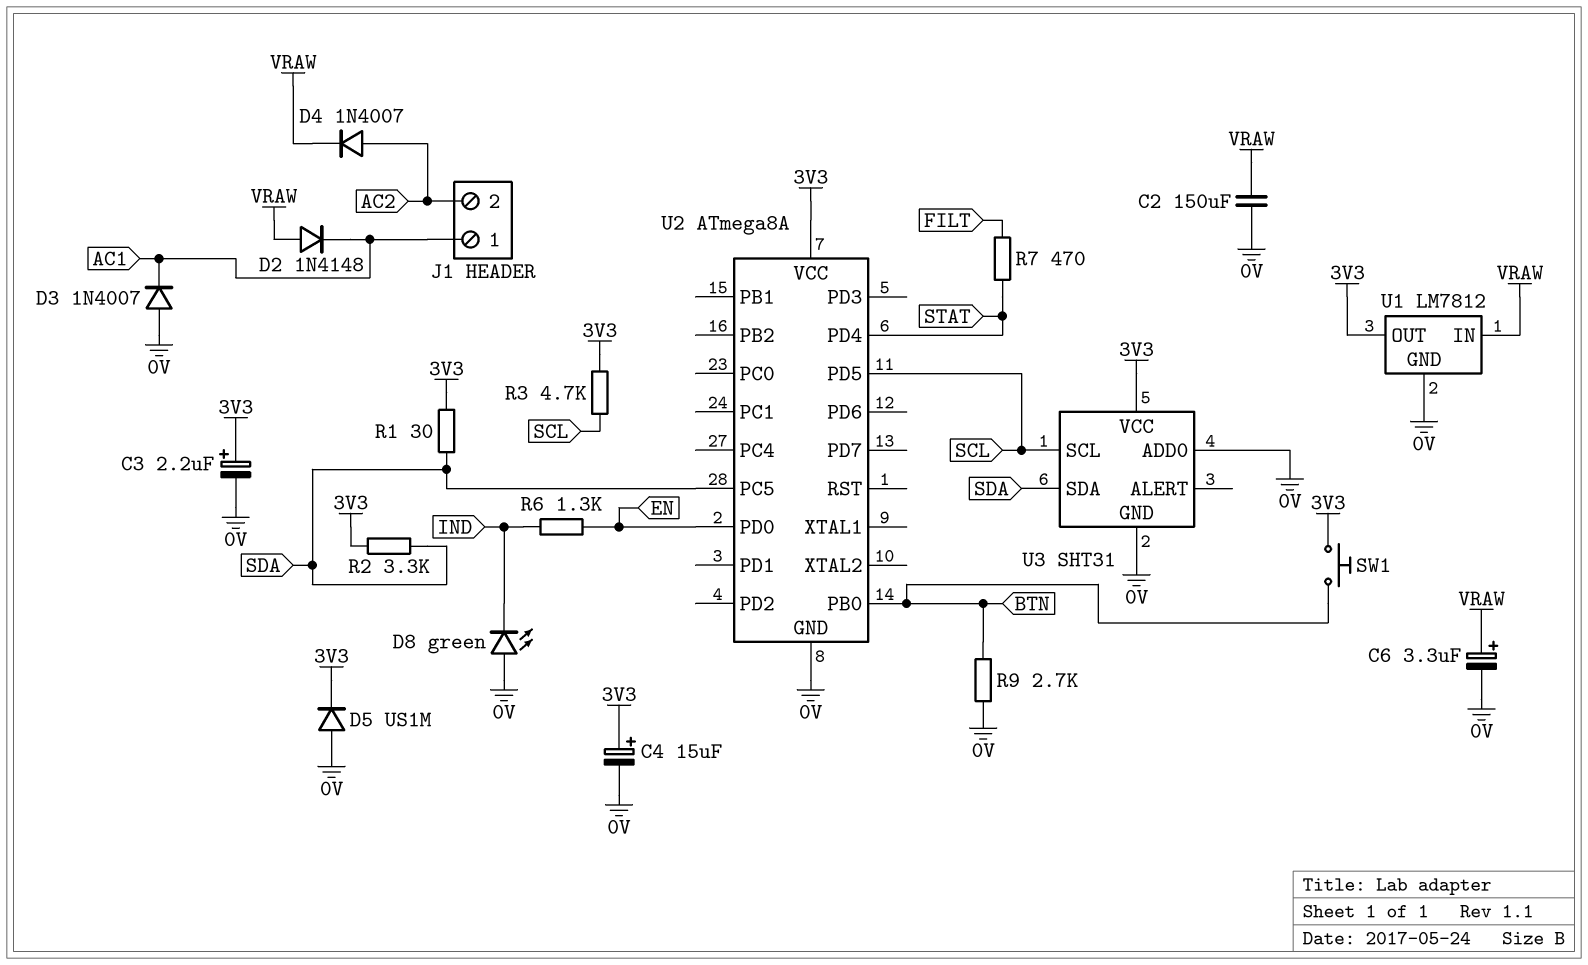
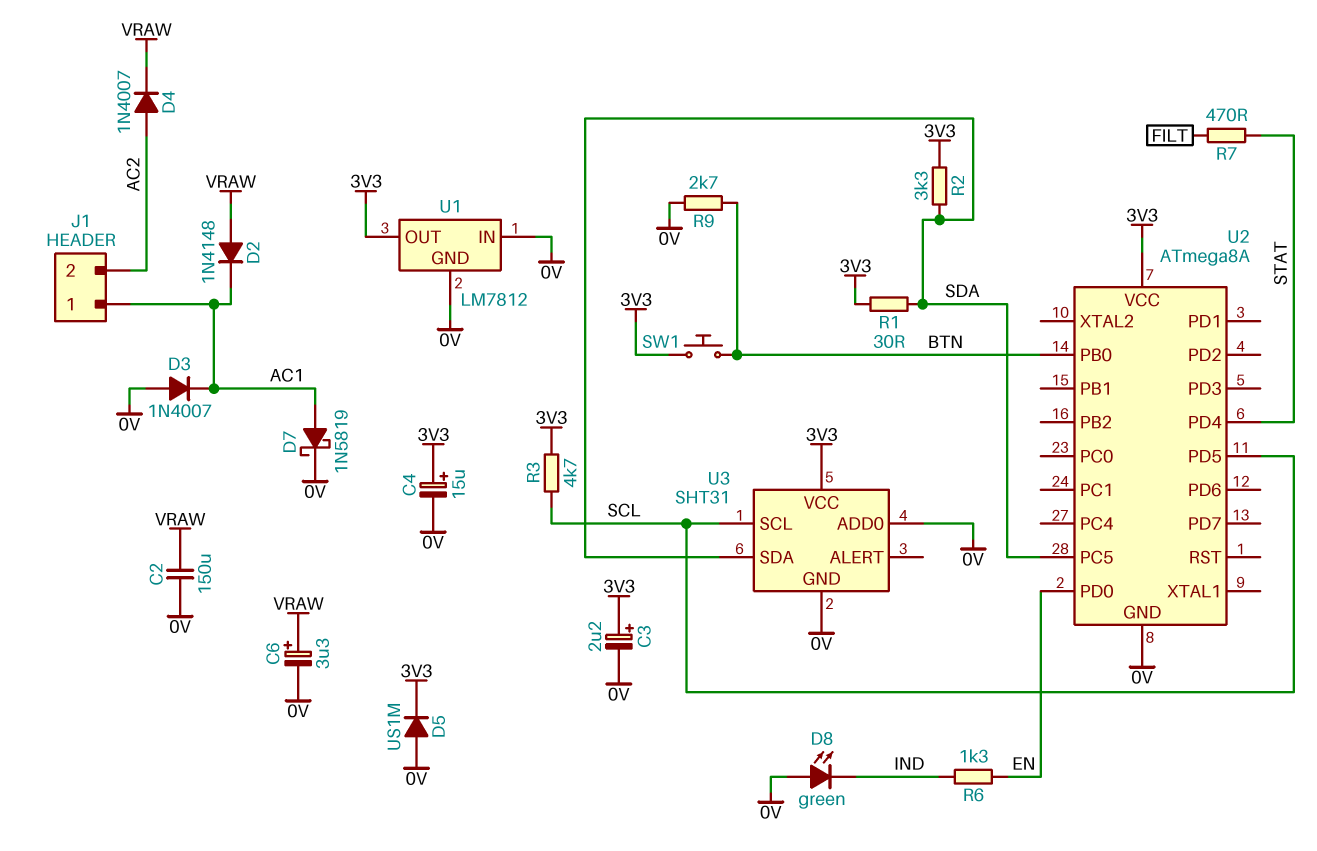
D7: none -> schottky 1N5819 (A AC1, K 0V)
U1 pin IN: VRAW -> 0V

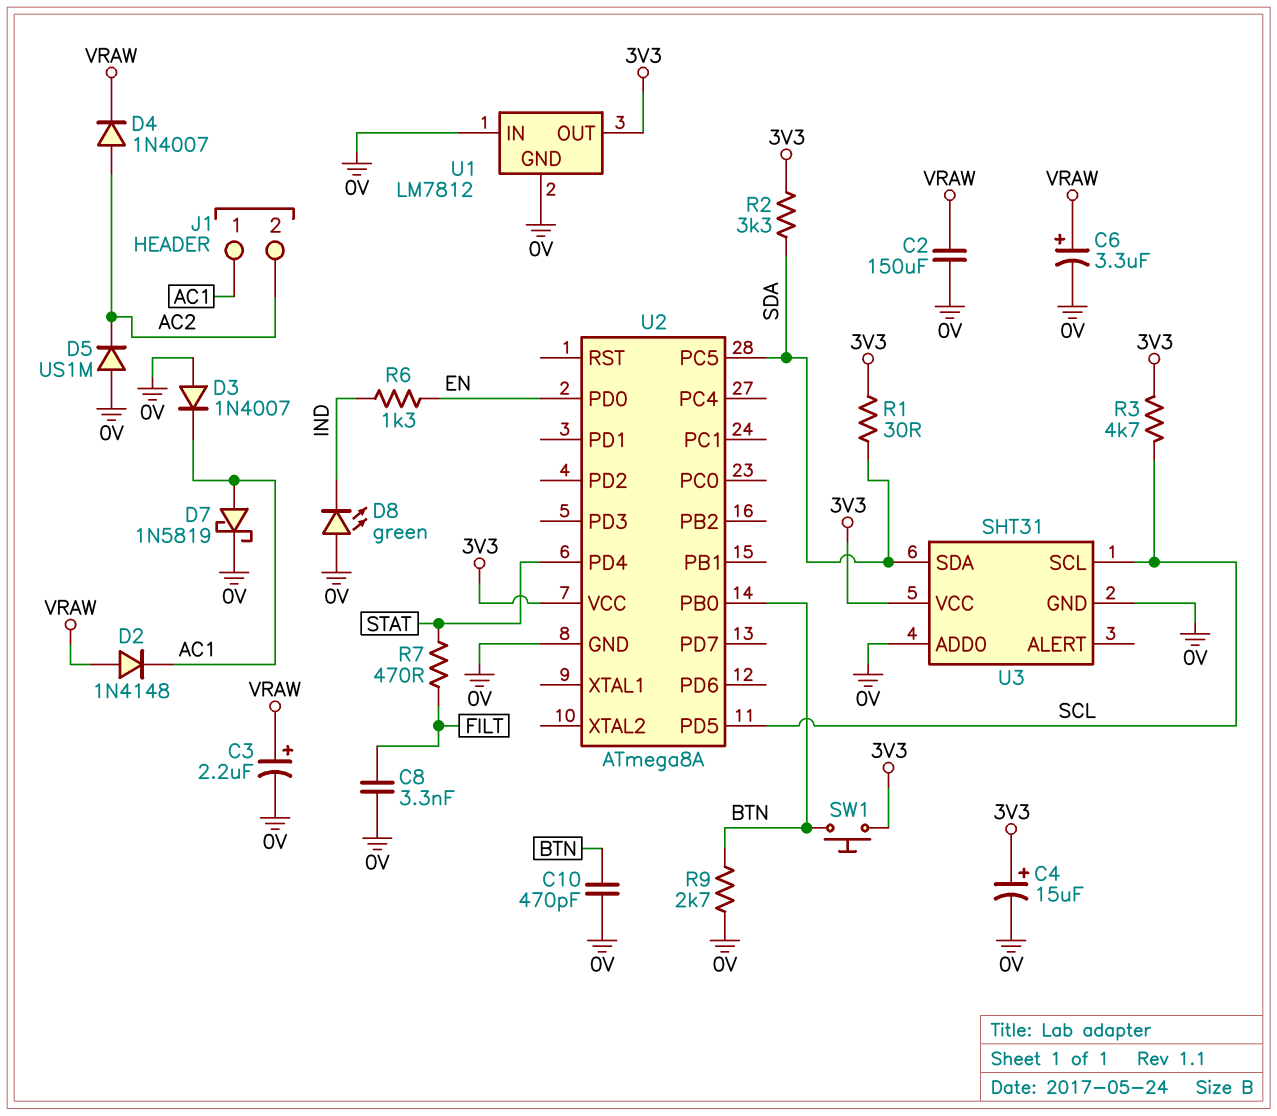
C3: 2.2uF (plus 3V3, minus 0V) -> 2.2uF (plus VRAW, minus 0V)
C8: none -> 3.3nF (0V, FILT)
C10: none -> 470pF (0V, BTN)
D5: diode US1M (A 0V, K 3V3) -> diode US1M (A 0V, K AC2)

